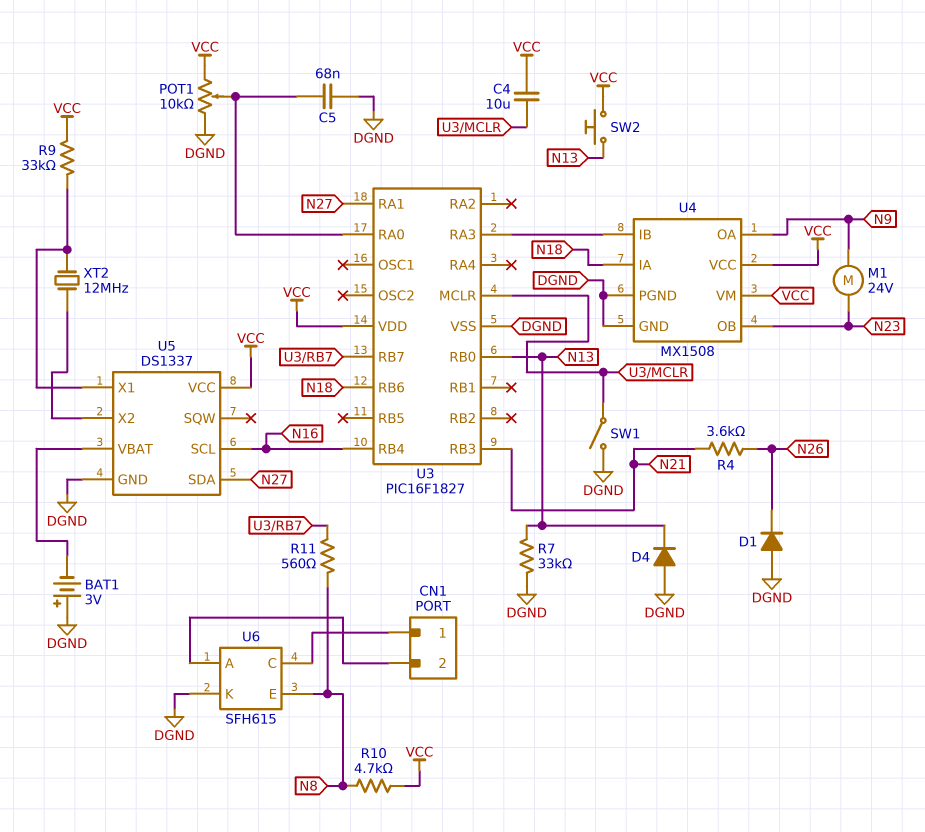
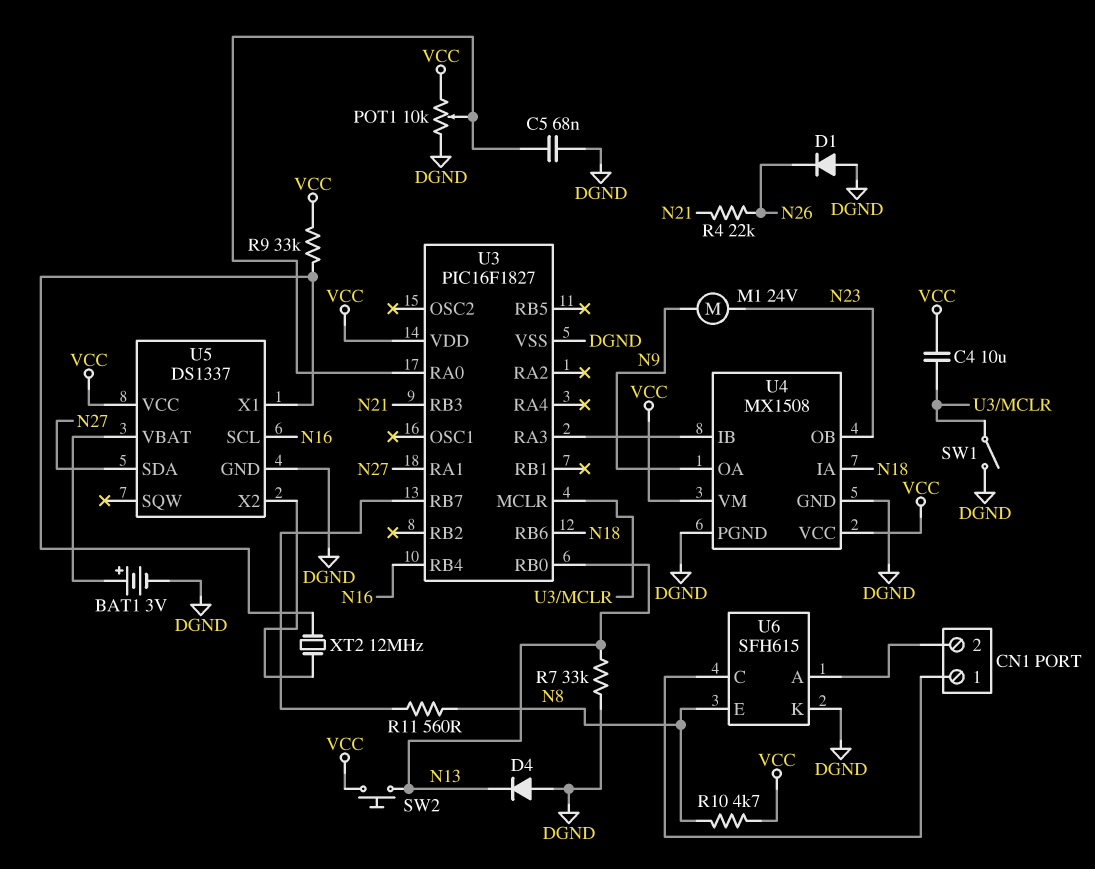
BAT1: 3V (plus DGND, minus U5/VBAT) -> 3V (plus U5/VBAT, minus DGND)
R4: 3.6k (N21, N26) -> 22k (N21, N26)

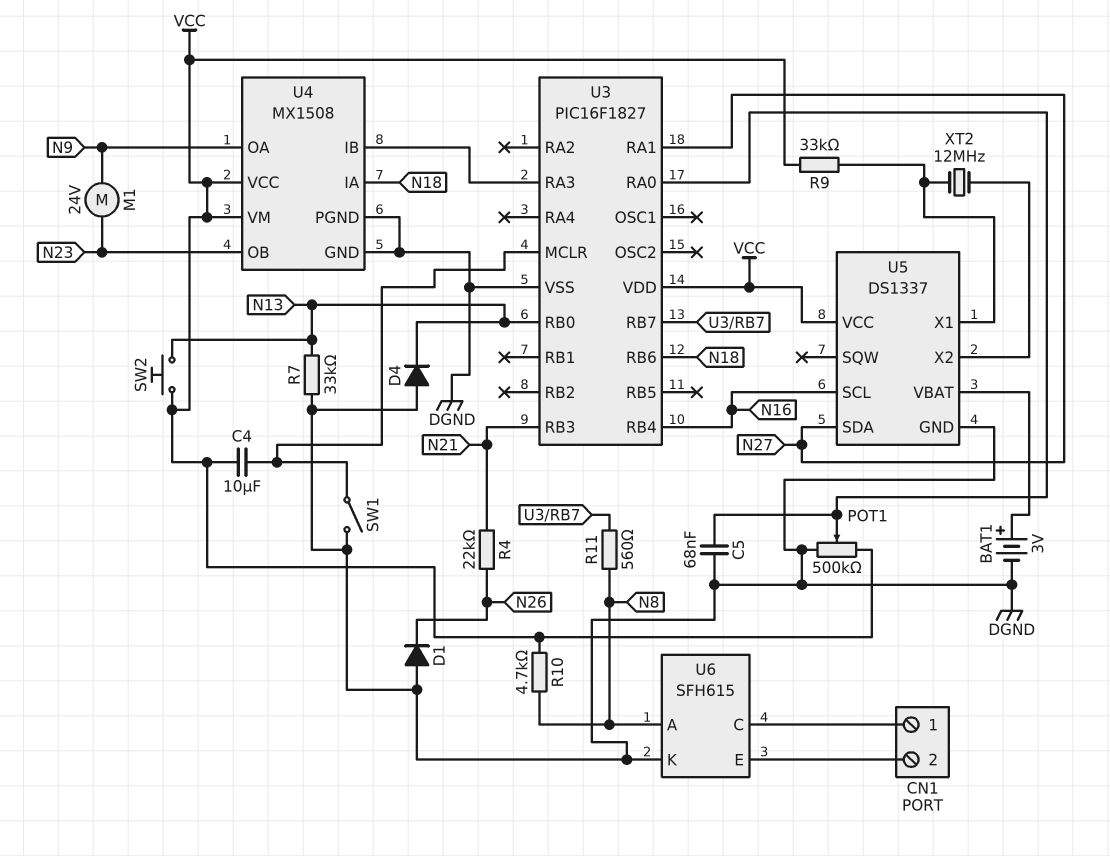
POT1: 10k (DGND, VCC, wiper U3/RA0) -> 500k (DGND, VCC, wiper U3/RA0)
U6 pin A: CN1/2 -> N8
U6 pin E: N8 -> CN1/2

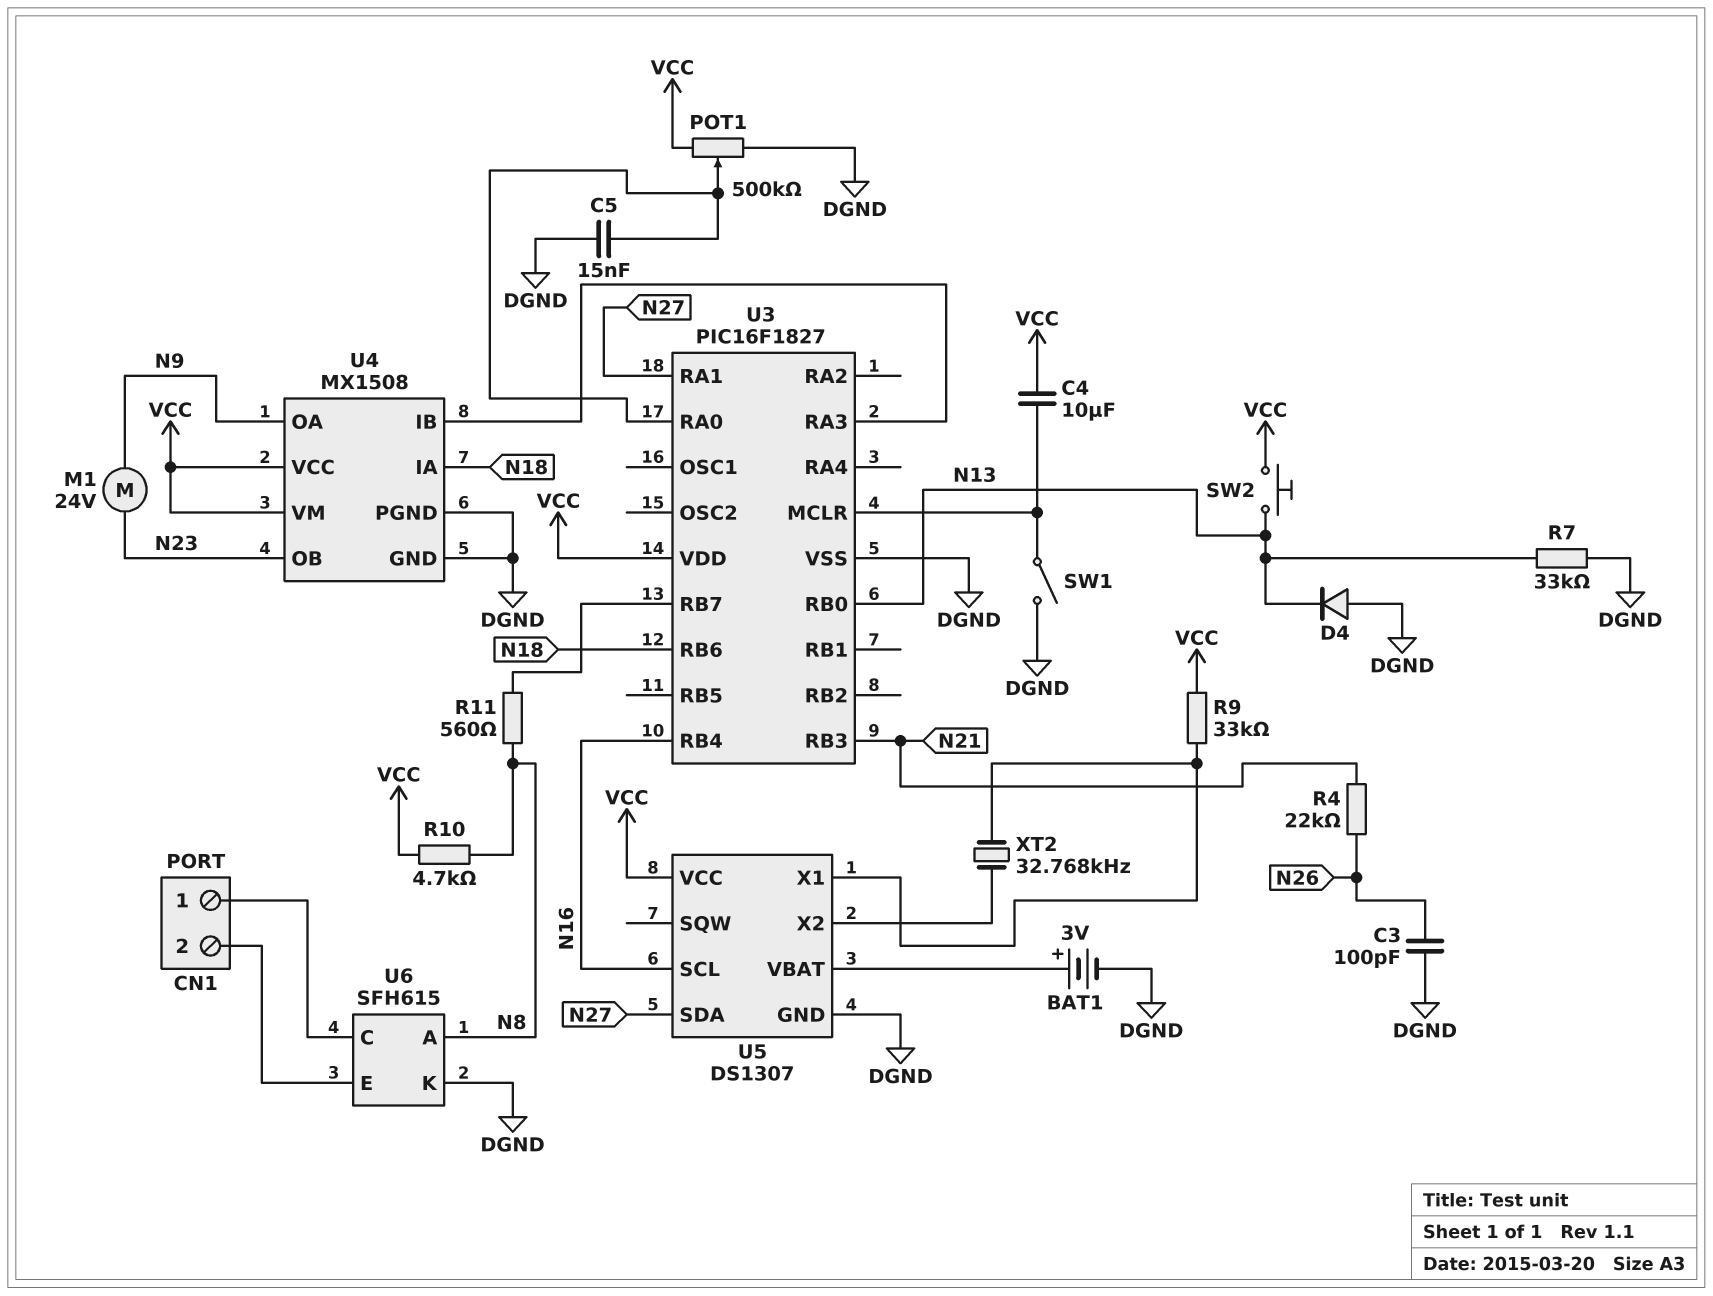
C3: none -> 100pF (DGND, N26)
C5: 68nF (DGND, U3/RA0) -> 15nF (DGND, U3/RA0)
D1: diode (A DGND, K N26) -> none
U5: DS1337 -> DS1307
XT2: 12MHz (U5/X1, U5/X2) -> 32.768kHz (U5/X1, U5/X2)

